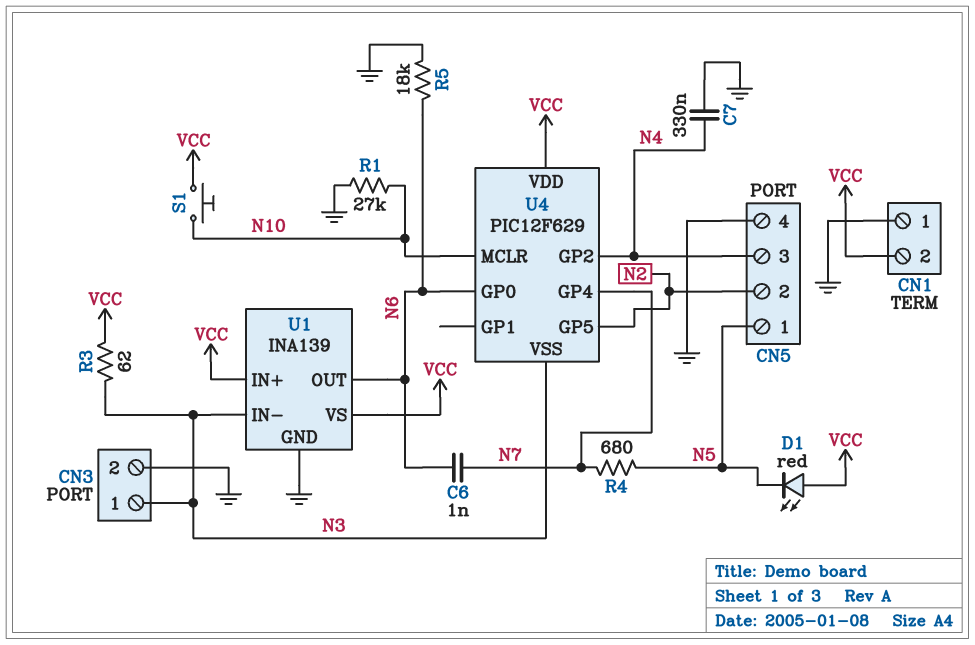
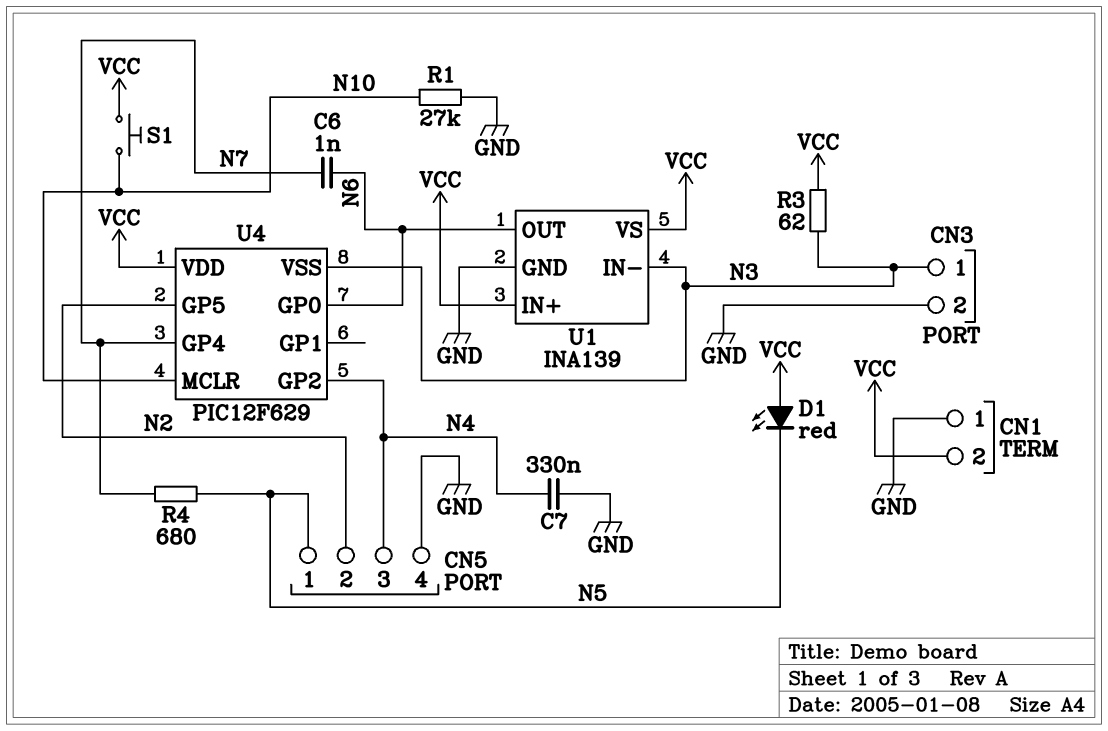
R5: 18k (GND, N6) -> none

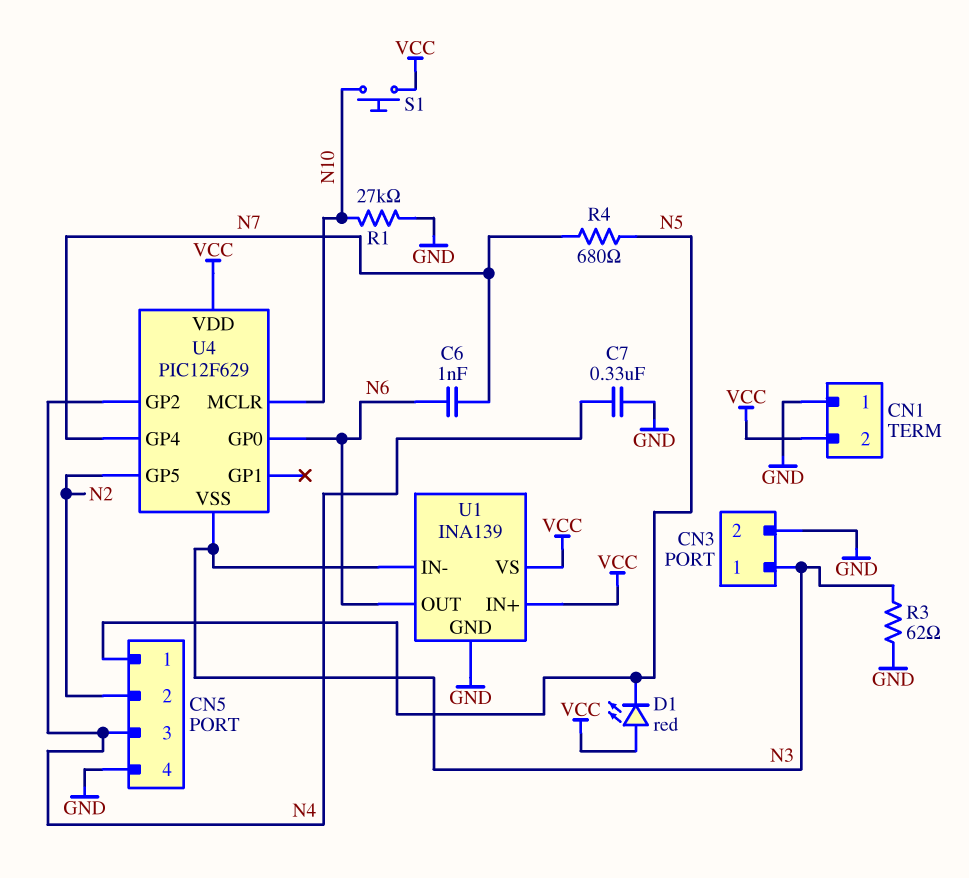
R3: 62 (N3, VCC) -> 62 (GND, N3)

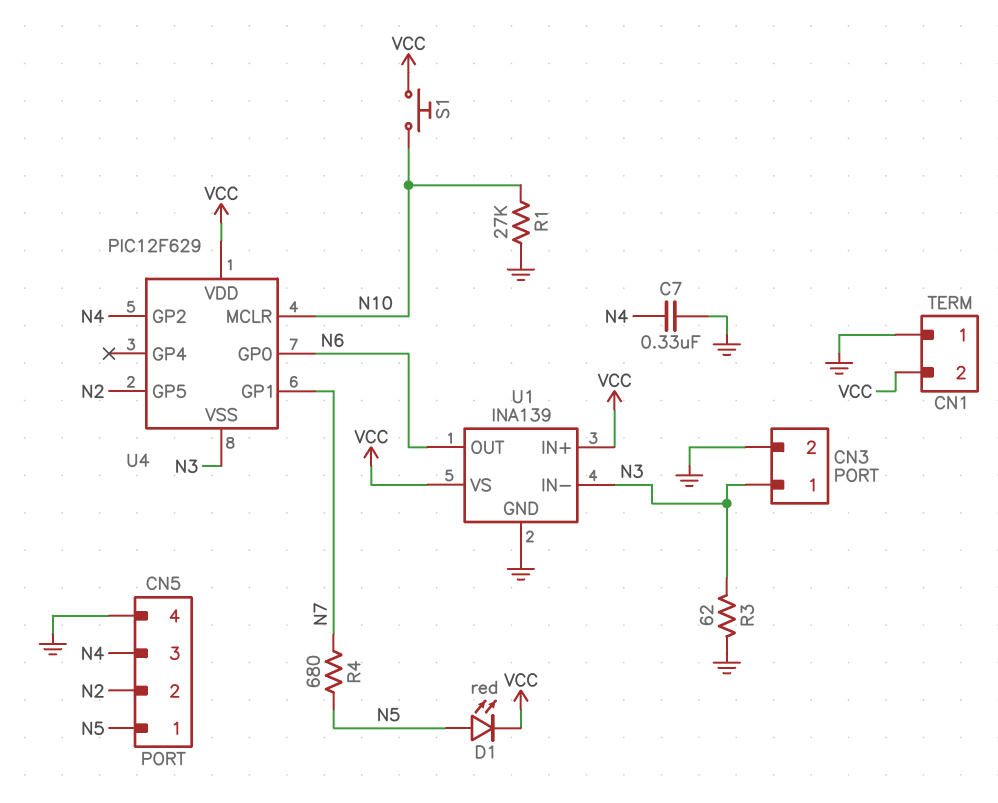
C6: 1nF (N6, N7) -> none
D1: LED red (A VCC, K N5) -> LED red (A N5, K VCC)
U4 pin GP1: none -> N7
U4 pin GP4: N7 -> none

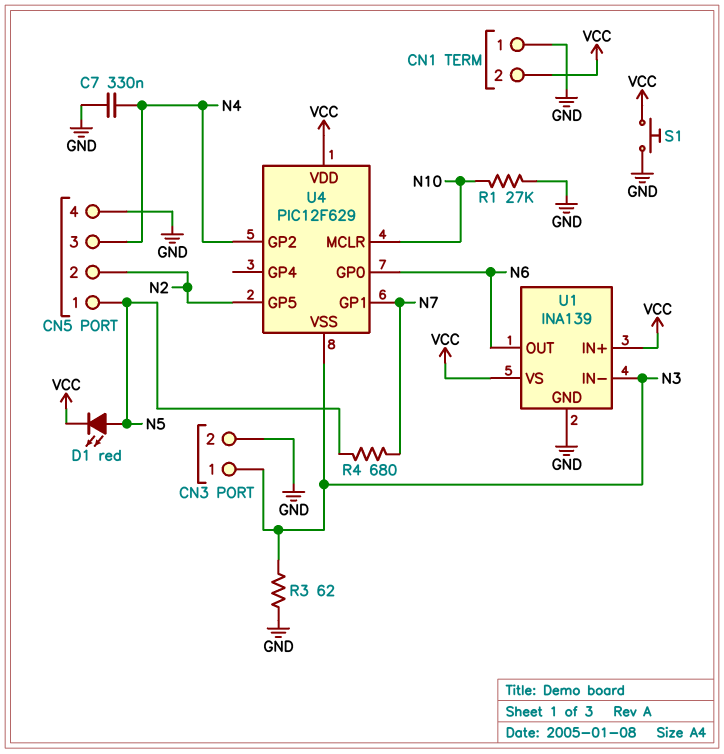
S1: button (N10, VCC) -> button (GND, VCC)

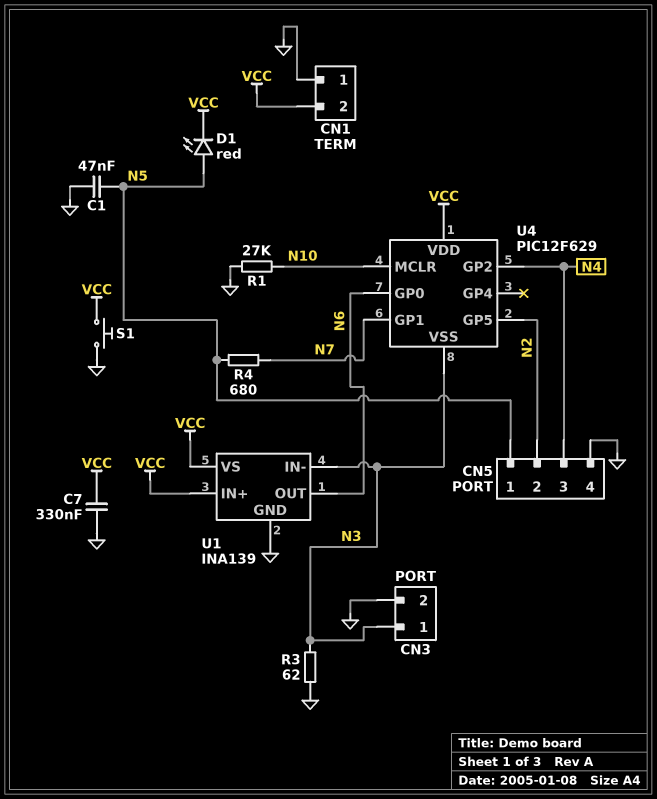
C1: none -> 47nF (GND, N5)
C7: 330nF (GND, N4) -> 330nF (GND, VCC)

